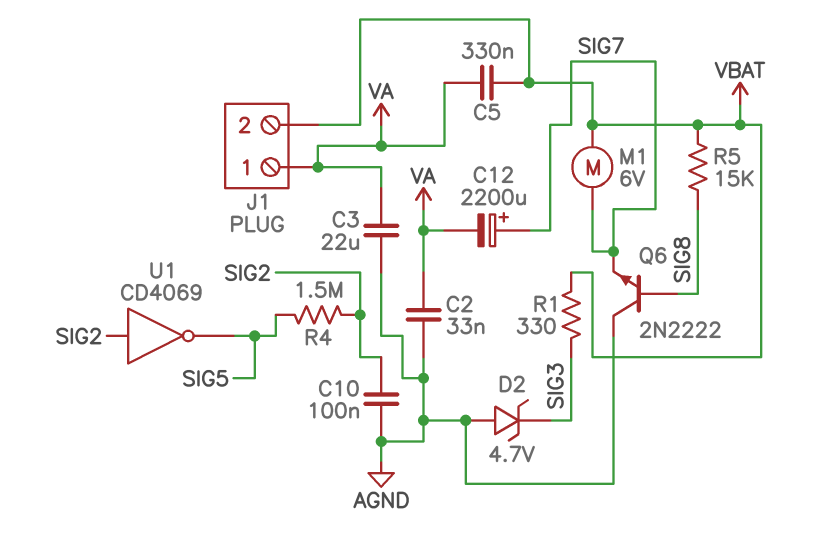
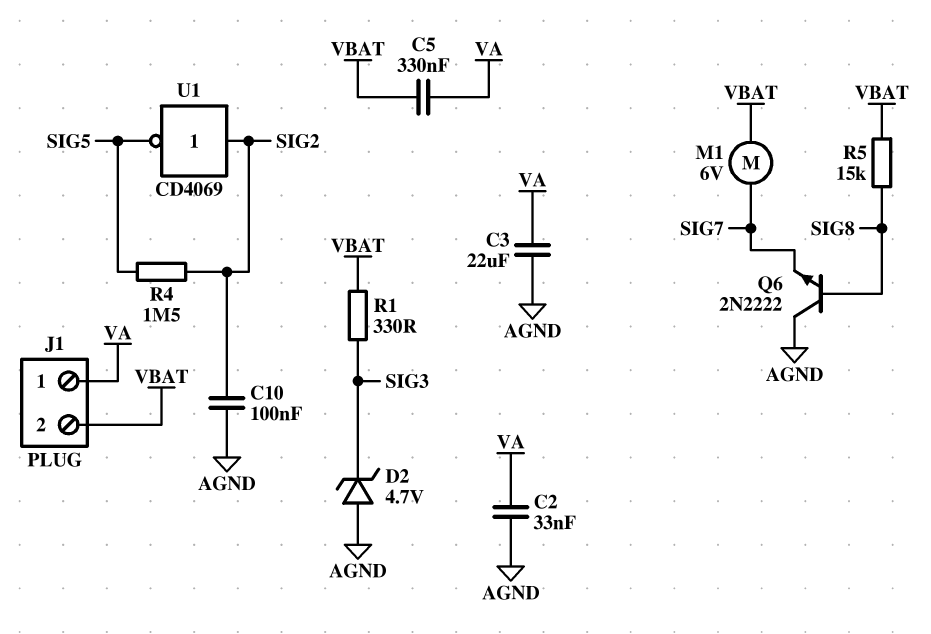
C12: 2200uF (plus SIG7, minus VA) -> none

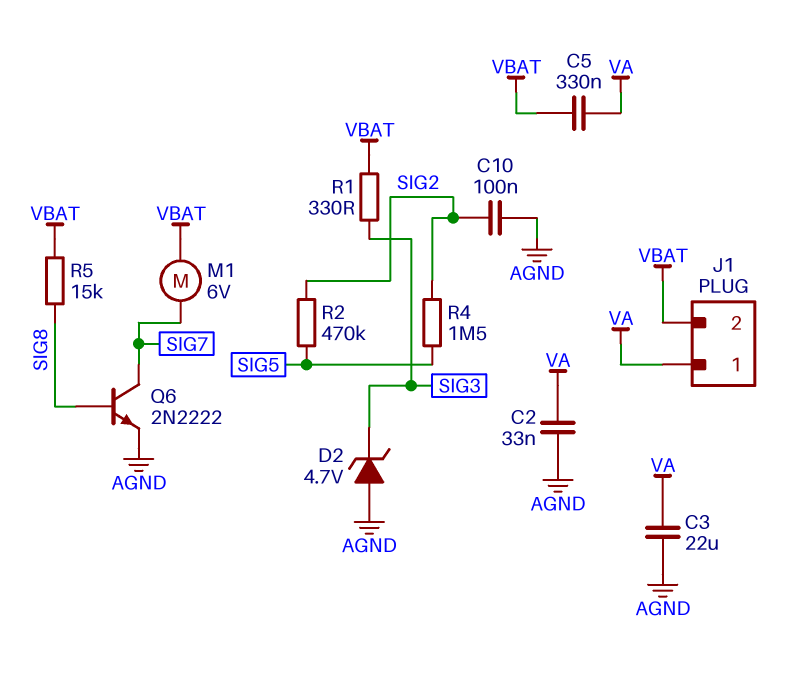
Q6: NPN 2N2222 (B SIG8, C AGND, E SIG7) -> NPN 2N2222 (B SIG8, C SIG7, E AGND)
R2: none -> 470k (SIG2, SIG5)
U1: NOT CD4069 (in SIG2, out SIG5) -> none

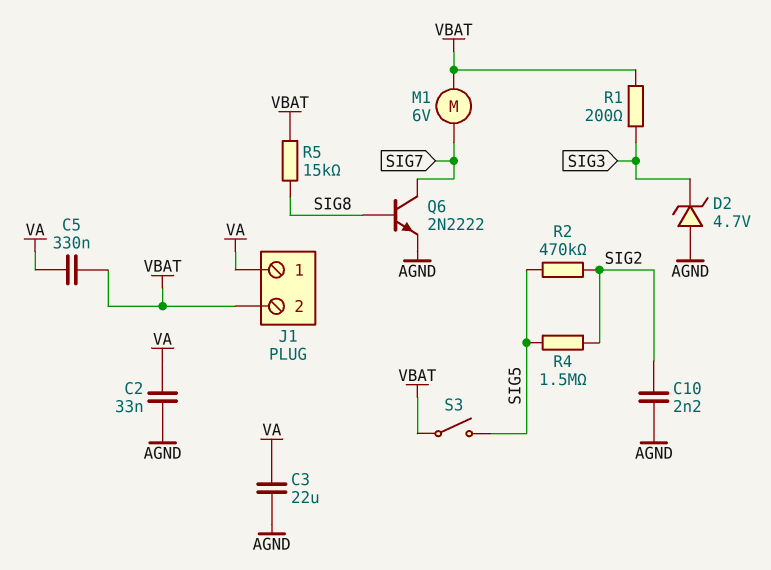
C10: 100nF (AGND, SIG2) -> 2.2nF (AGND, SIG2)
R1: 330 (SIG3, VBAT) -> 200 (SIG3, VBAT)
S3: none -> switch (SIG5, VBAT)

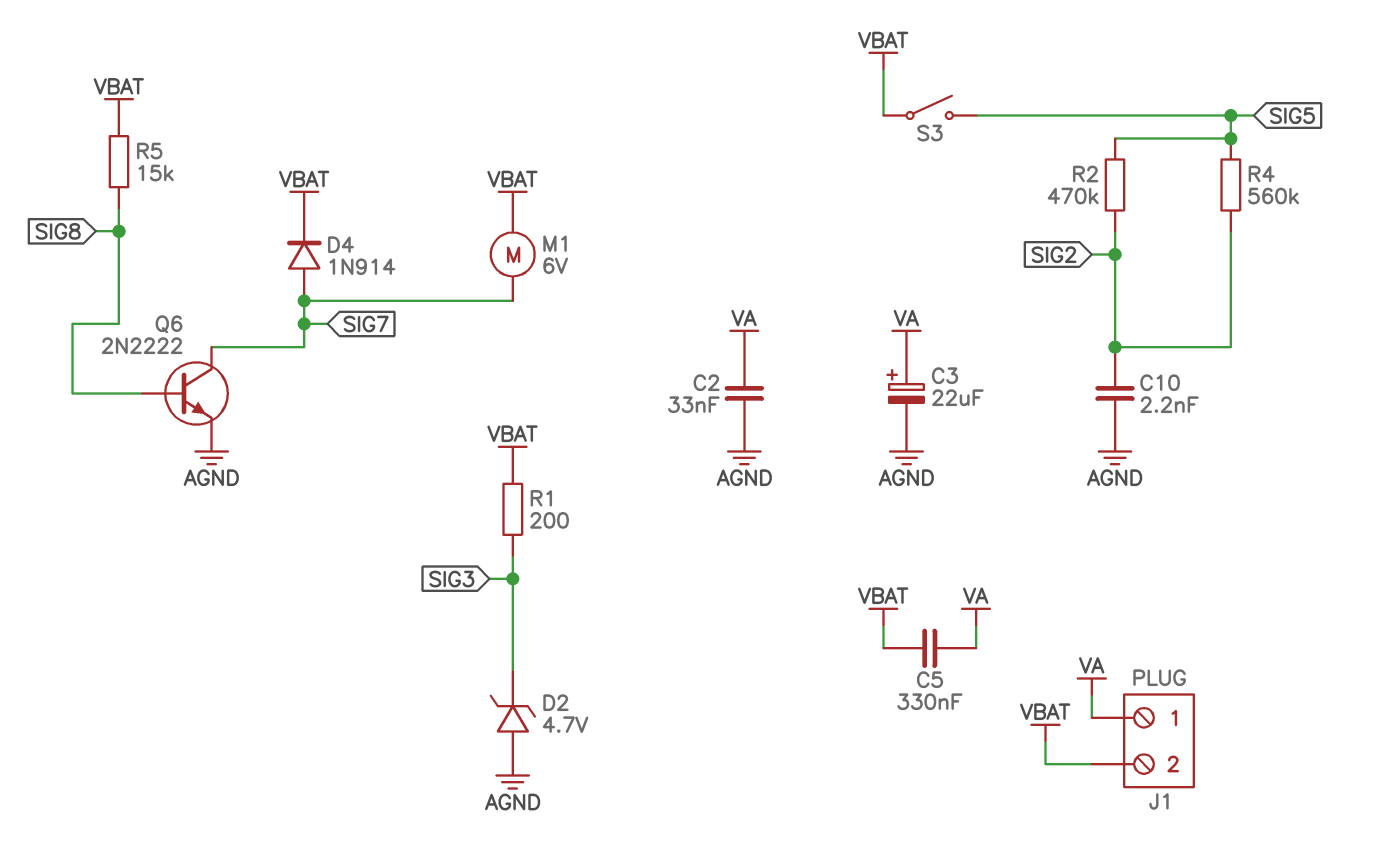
C3: 22uF (AGND, VA) -> 22uF (plus VA, minus AGND)
D4: none -> diode 1N914 (A SIG7, K VBAT)
R4: 1.5M (SIG2, SIG5) -> 560k (SIG2, SIG5)

